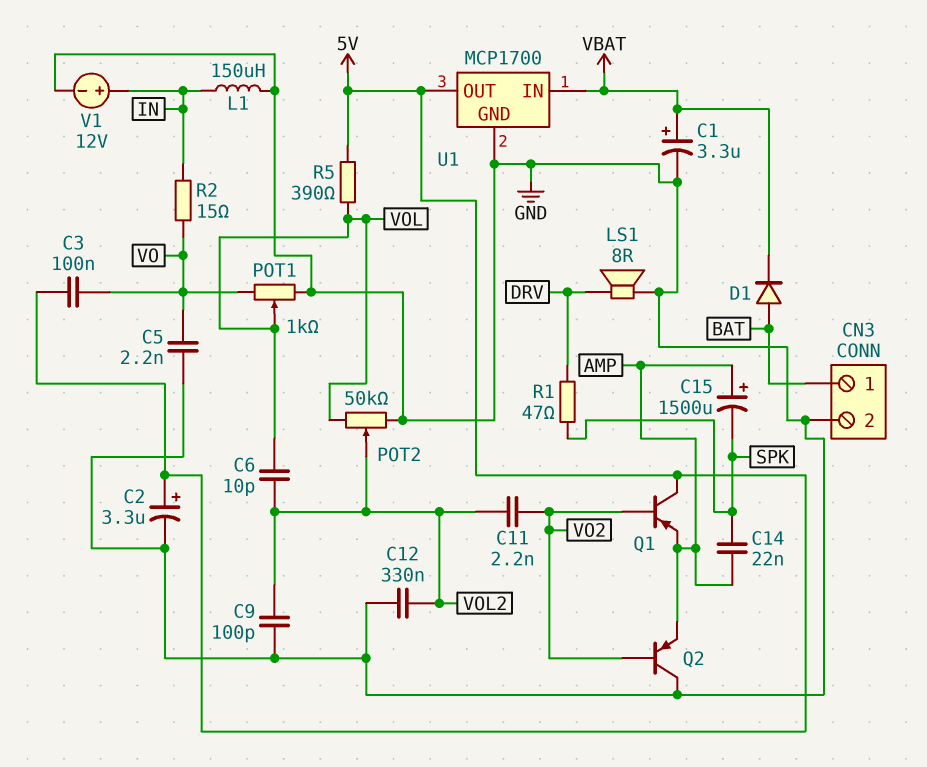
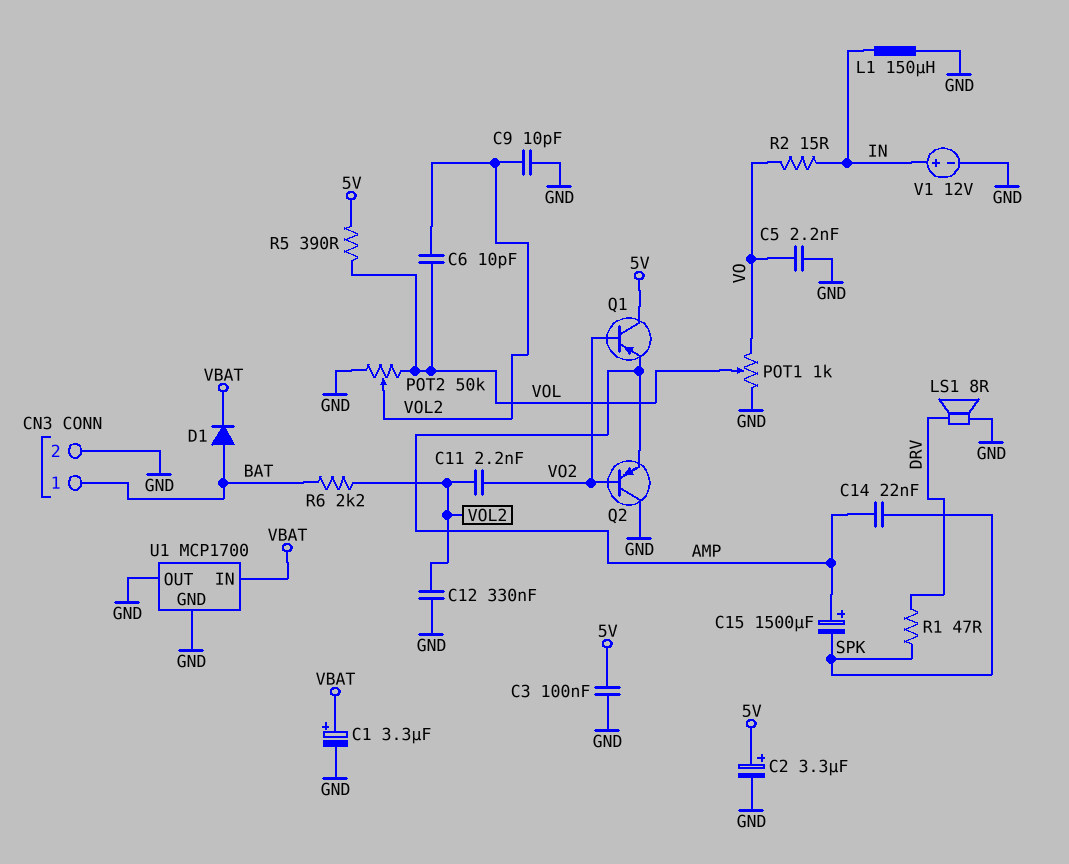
C3: 100nF (5V, VO) -> 100nF (5V, GND)
C9: 100pF (GND, VOL2) -> 10pF (GND, VOL2)
R6: none -> 2.2k (BAT, VOL2)
U1 pin OUT: 5V -> GND

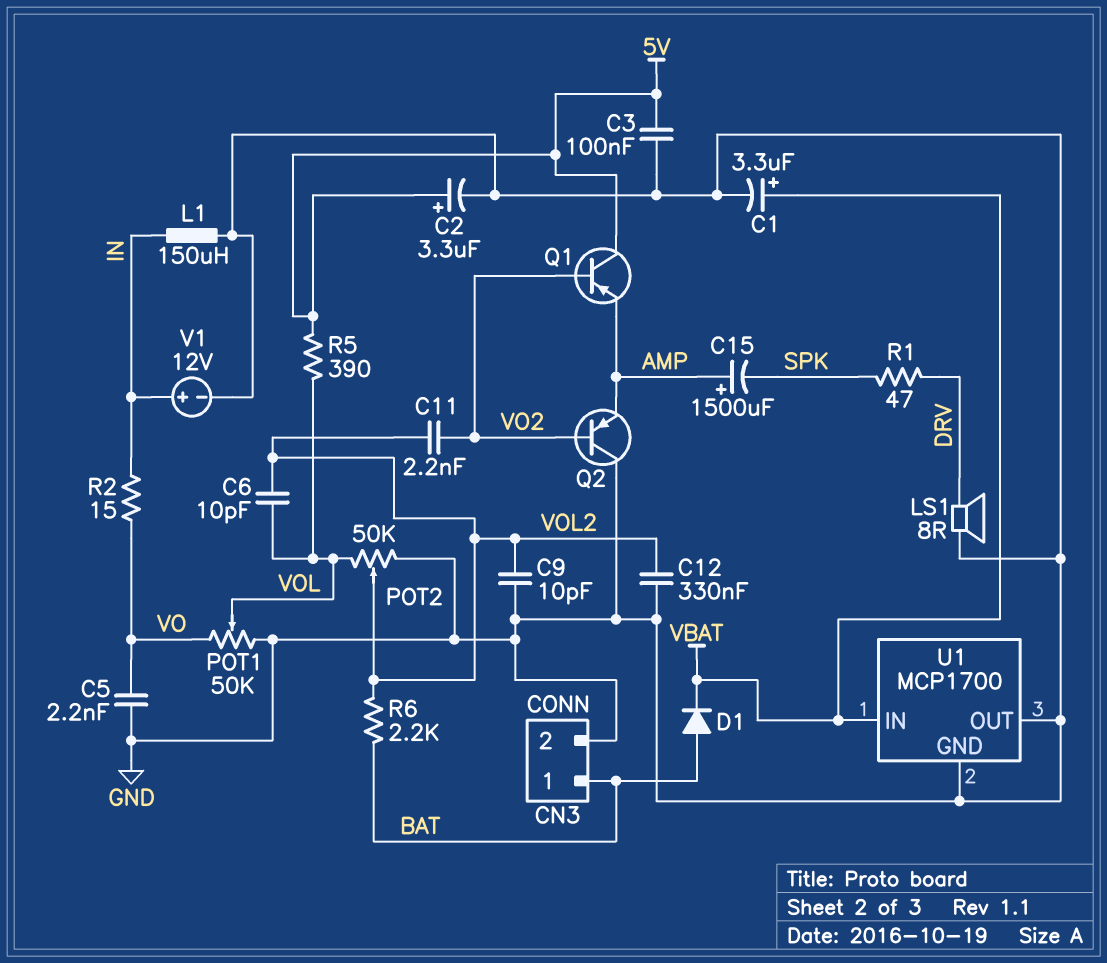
C14: 22nF (AMP, SPK) -> none
POT1: 1k (GND, VO, wiper VOL) -> 50k (GND, VO, wiper VOL)

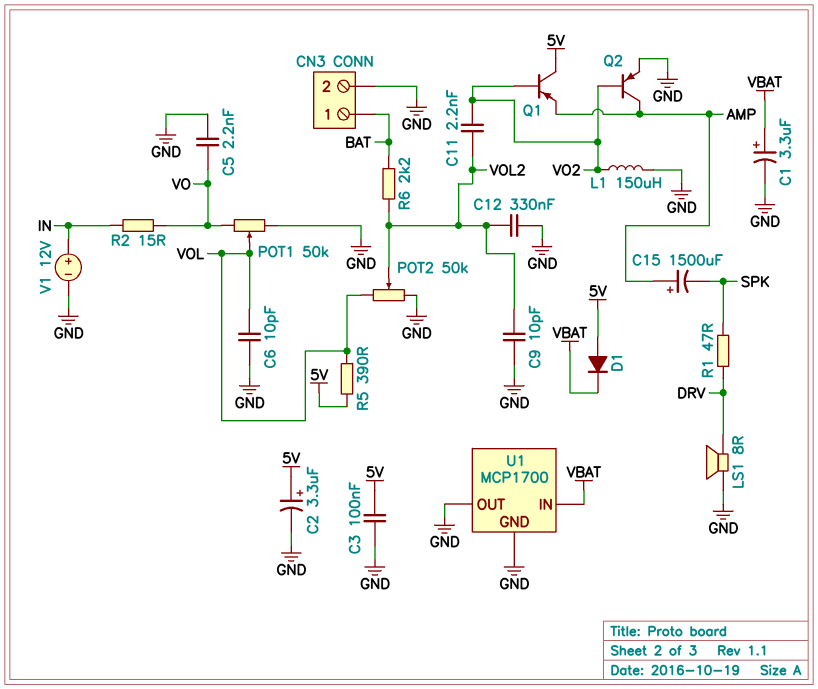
C6: 10pF (VOL, VOL2) -> 10pF (GND, VOL)
D1: diode (A BAT, K VBAT) -> diode (A 5V, K VBAT)
L1: 150uH (GND, IN) -> 150uH (GND, VO2)
Q2: PNP (B VO2, C GND, E AMP) -> PNP (B VO2, C AMP, E GND)

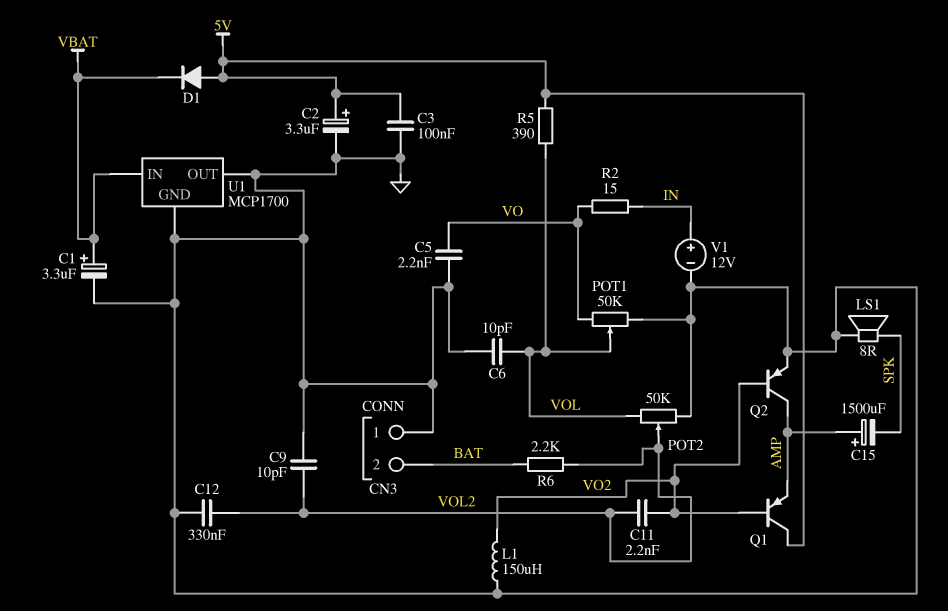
CN3 pin 1: BAT -> GND
CN3 pin 2: GND -> BAT
LS1: speaker 8R (DRV, GND) -> speaker 8R (GND, SPK)
R1: 47 (DRV, SPK) -> none

